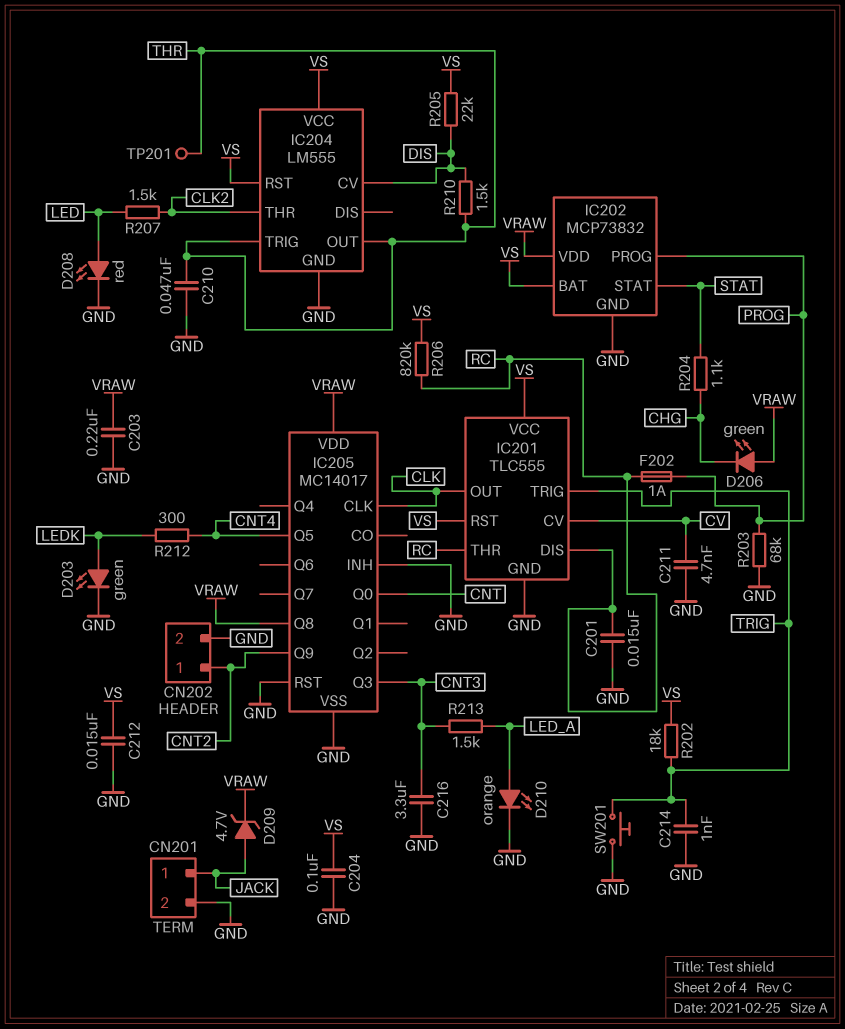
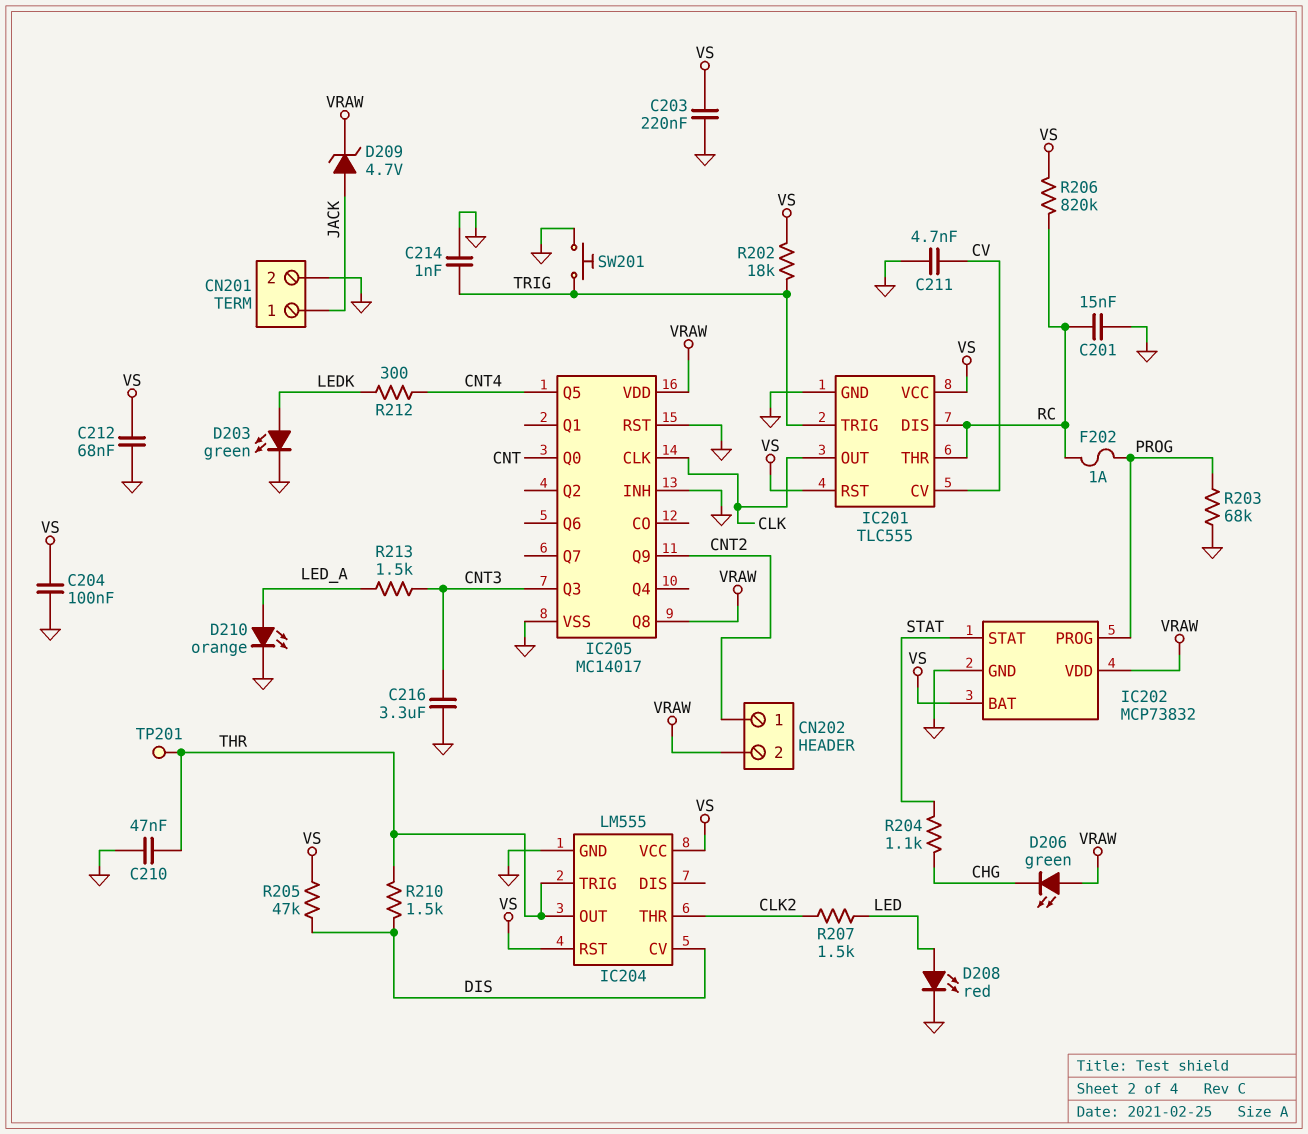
C203: 220nF (GND, VRAW) -> 220nF (GND, VS)
C212: 15nF (GND, VS) -> 68nF (GND, VS)
CN202 pin 2: GND -> VRAW
R205: 22k (DIS, VS) -> 47k (DIS, VS)

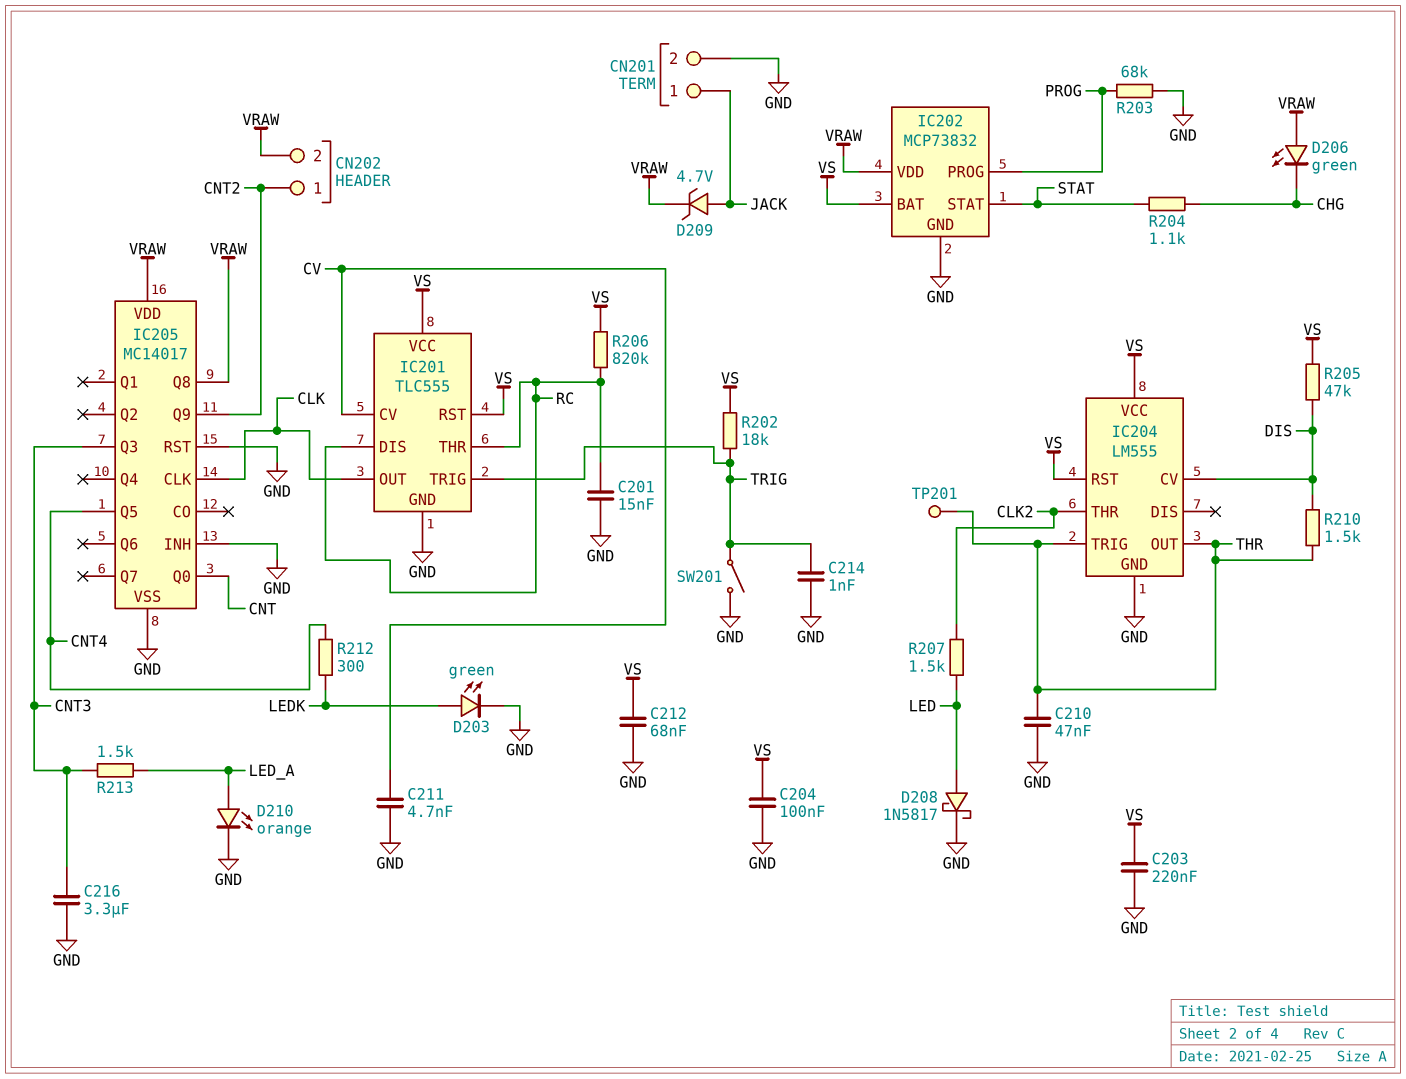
D208: LED red (A LED, K GND) -> schottky 1N5817 (A LED, K GND)
F202: 1A (PROG, RC) -> none
SW201: button (GND, TRIG) -> switch (GND, TRIG)

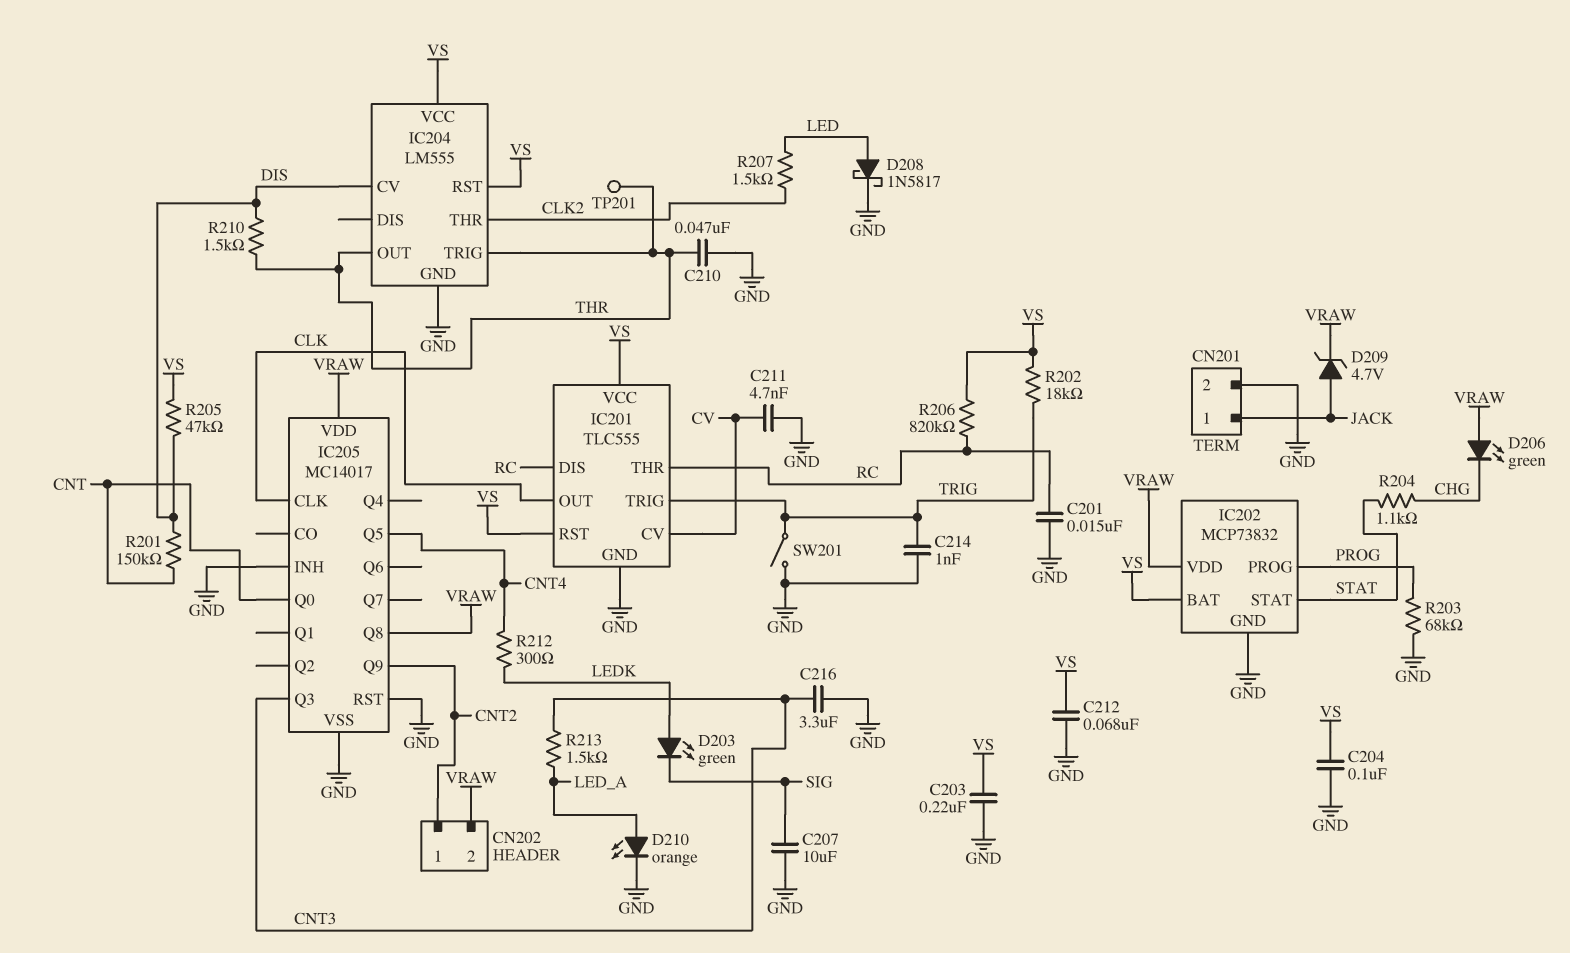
C207: none -> 10uF (GND, SIG)
D203: LED green (A LEDK, K GND) -> LED green (A LEDK, K SIG)
R201: none -> 150k (CNT, DIS)

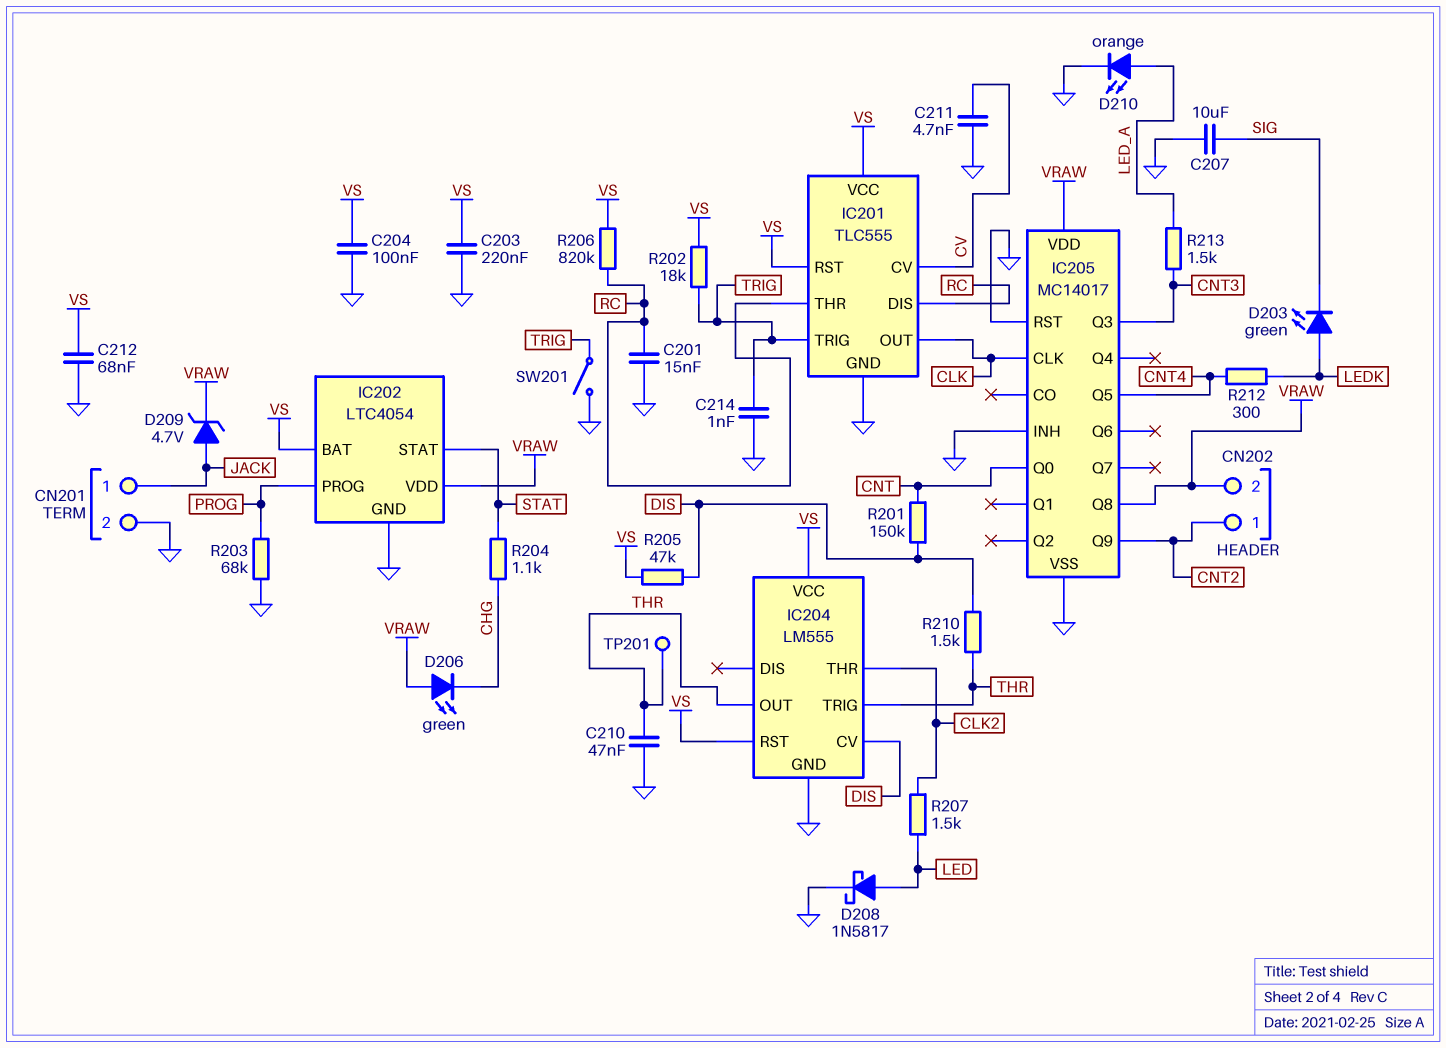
C216: 3.3uF (CNT3, GND) -> none
IC202: MCP73832 -> LTC4054

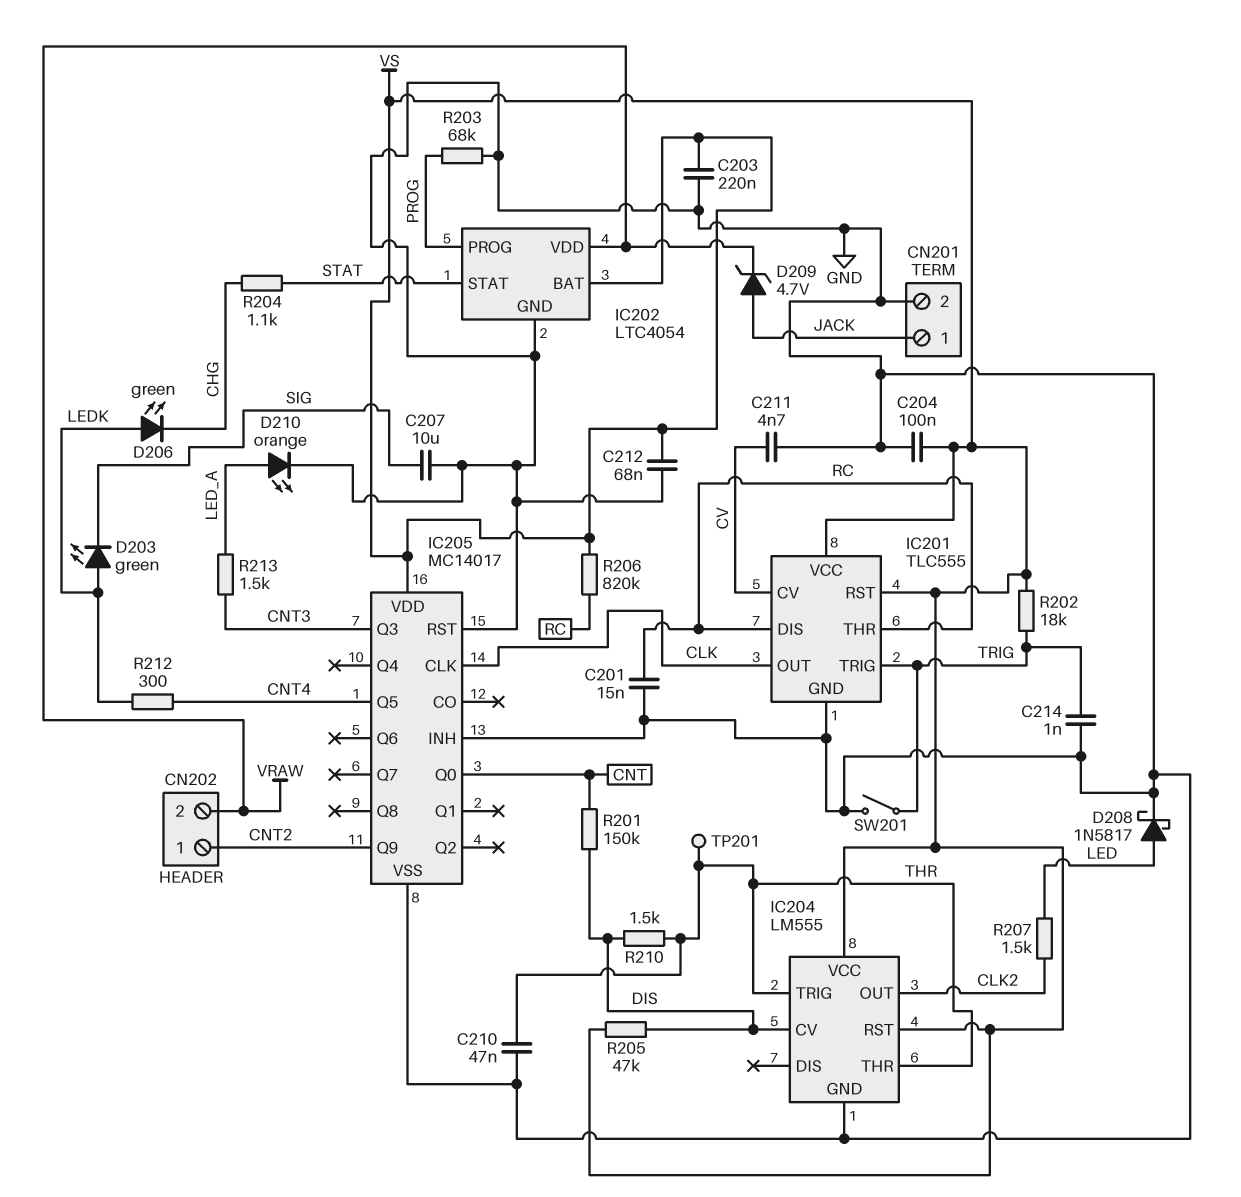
D206: LED green (A VRAW, K CHG) -> LED green (A LEDK, K CHG)
IC204 pin OUT: THR -> CLK2
IC204 pin THR: CLK2 -> THR
IC205 pin Q8: VRAW -> none
IC205 pin VDD: VRAW -> VS

